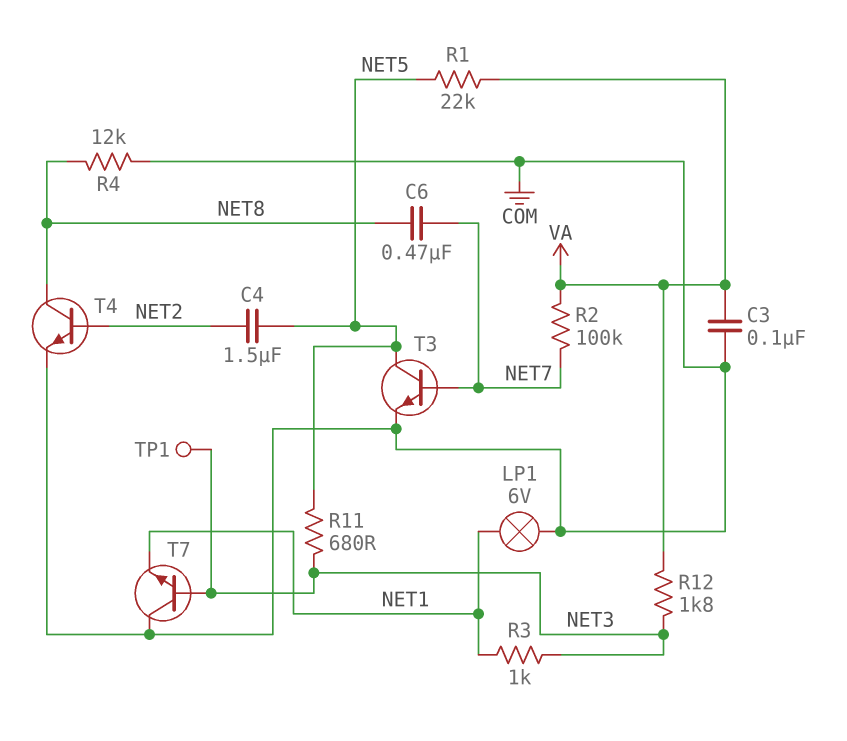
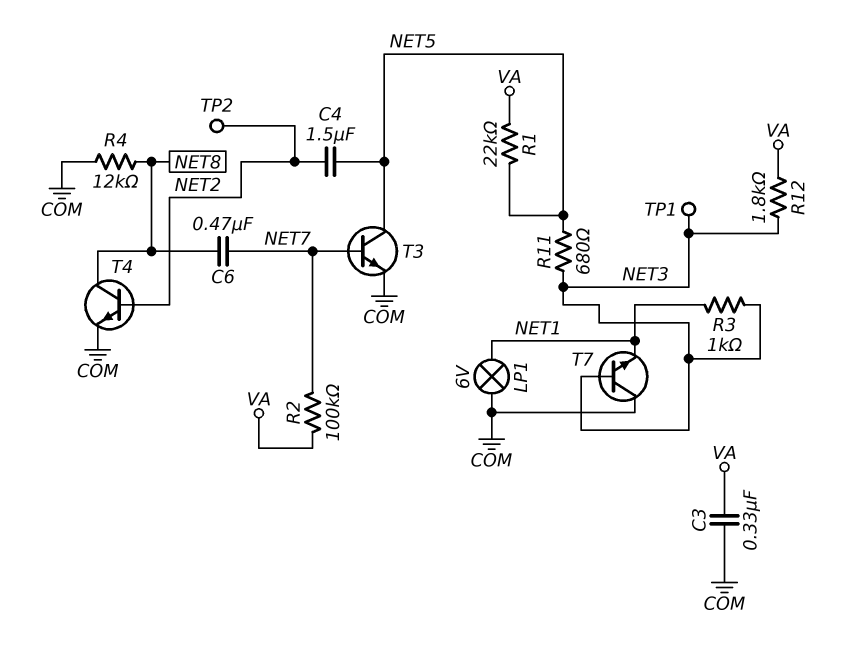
C3: 100nF (COM, VA) -> 330nF (COM, VA)
TP2: none -> test point (NET2)

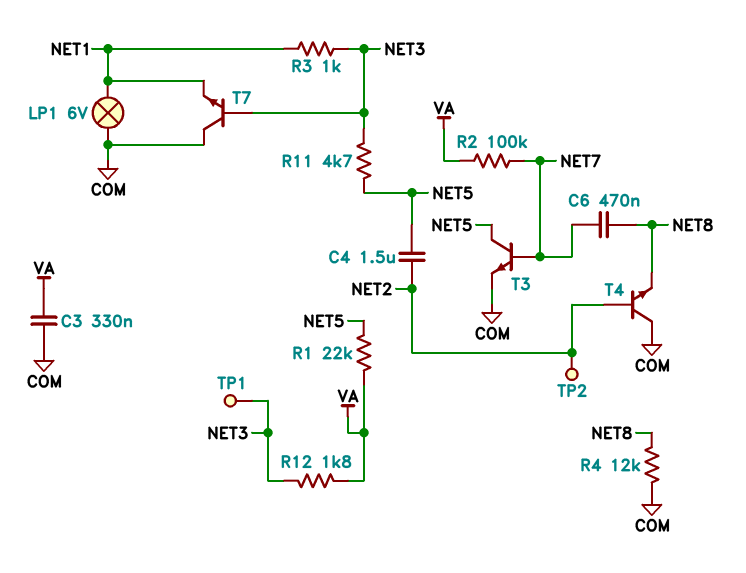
R11: 680 (NET3, NET5) -> 4.7k (NET3, NET5)
T4: NPN (B NET2, C NET8, E COM) -> NPN (B NET2, C COM, E NET8)

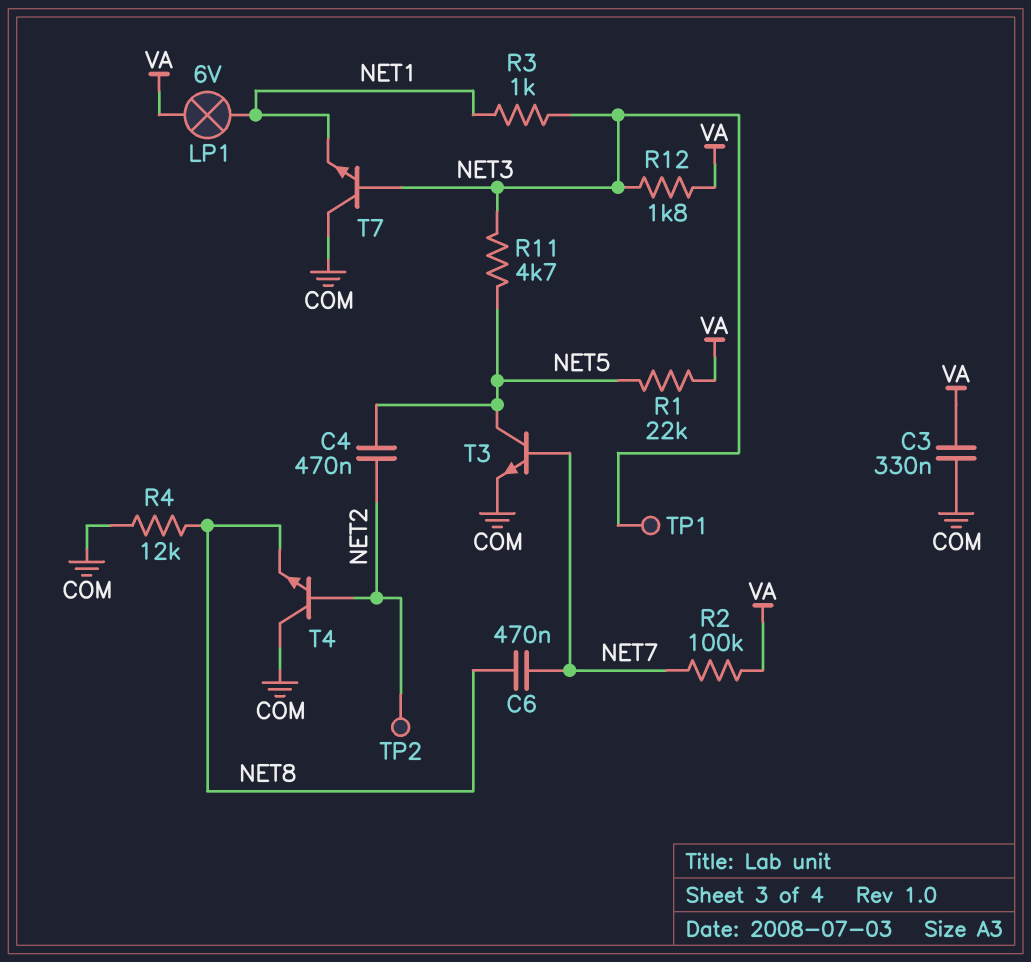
C4: 1.5uF (NET2, NET5) -> 470nF (NET2, NET5)
LP1: lamp 6V (COM, NET1) -> lamp 6V (NET1, VA)

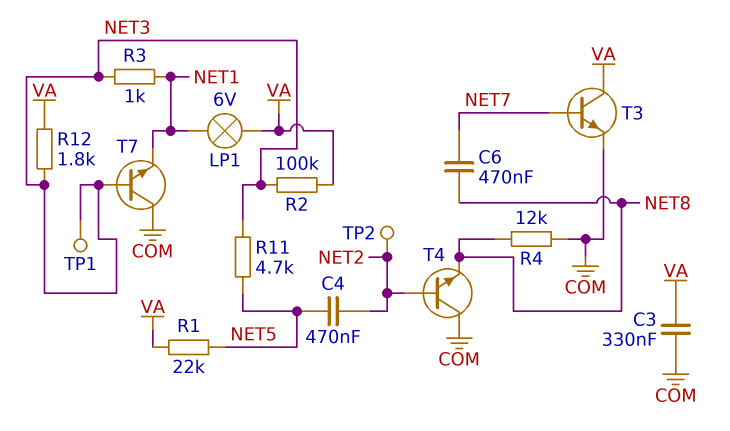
R2: 100k (NET7, VA) -> 100k (NET3, VA)
T3: NPN (B NET7, C NET5, E COM) -> NPN (B NET7, C VA, E COM)

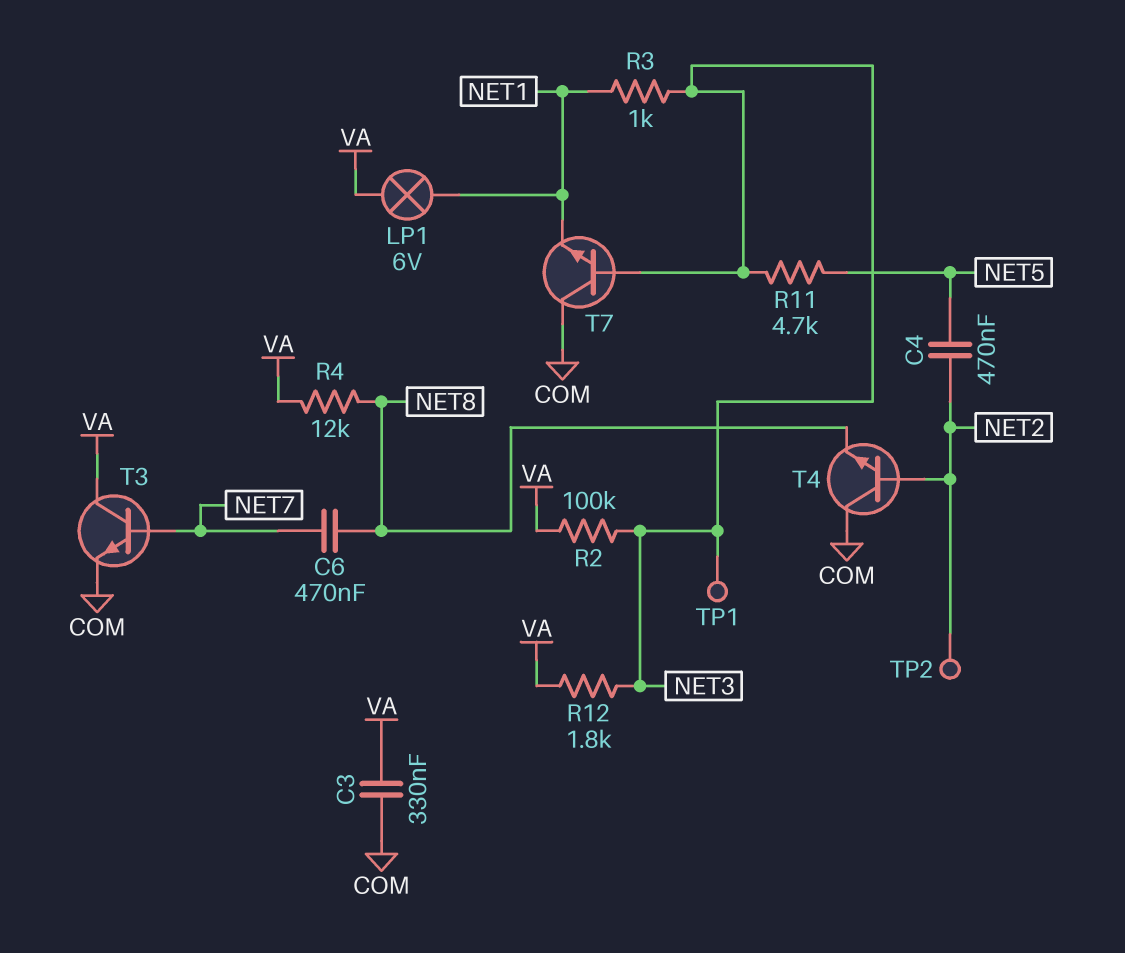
R1: 22k (NET5, VA) -> none
R4: 12k (COM, NET8) -> 12k (NET8, VA)

